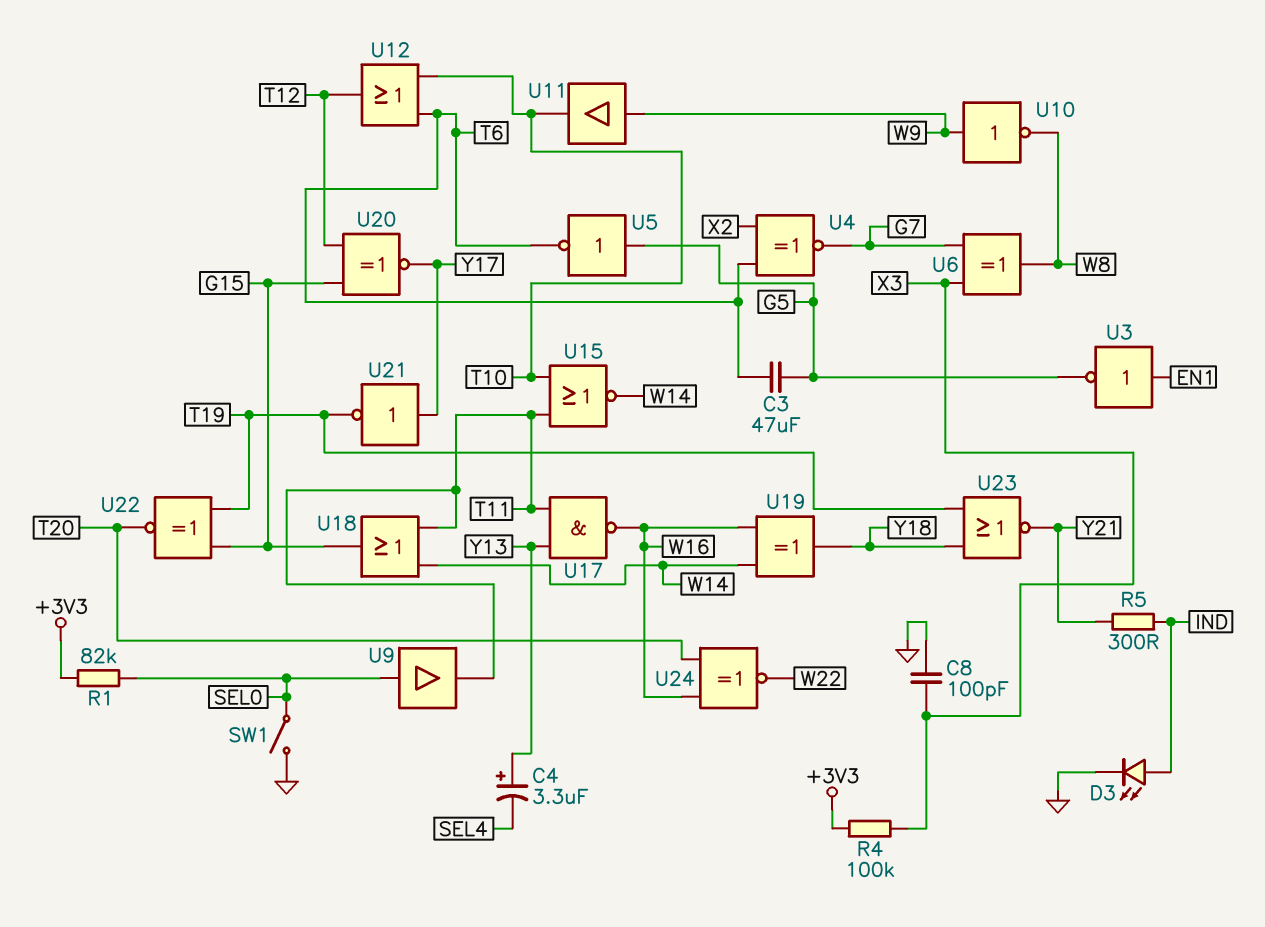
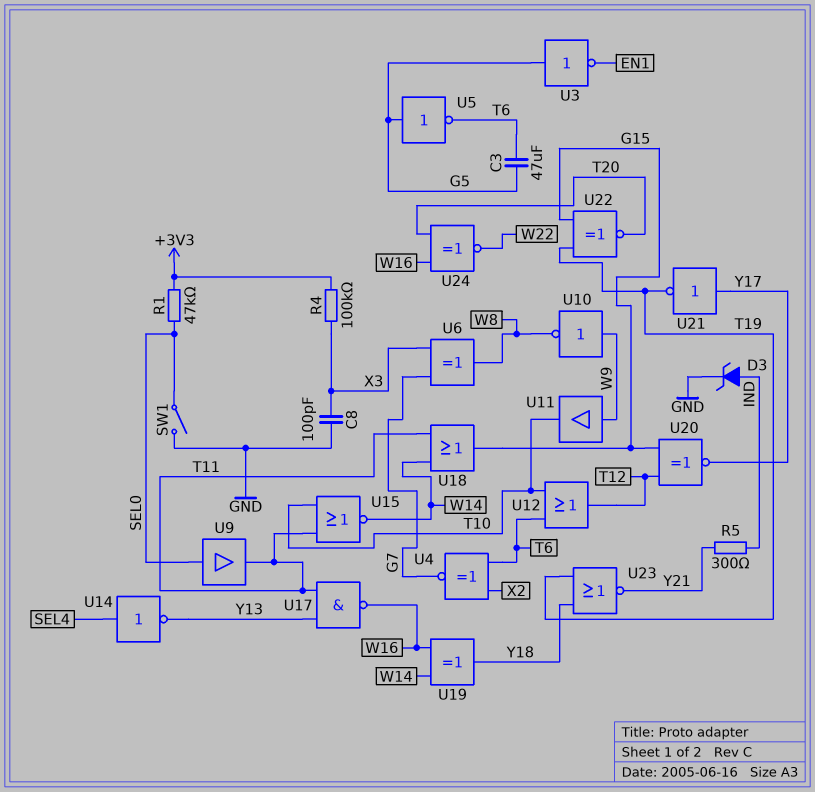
C4: 3.3uF (plus Y13, minus SEL4) -> none
D3: LED (A IND, K GND) -> zener (A IND, K GND)
R1: 82k (+3V3, SEL0) -> 47k (+3V3, SEL0)
U3: NOT (in EN1, out G5) -> NOT (in G5, out EN1)
U14: none -> NOT (in SEL4, out Y13)

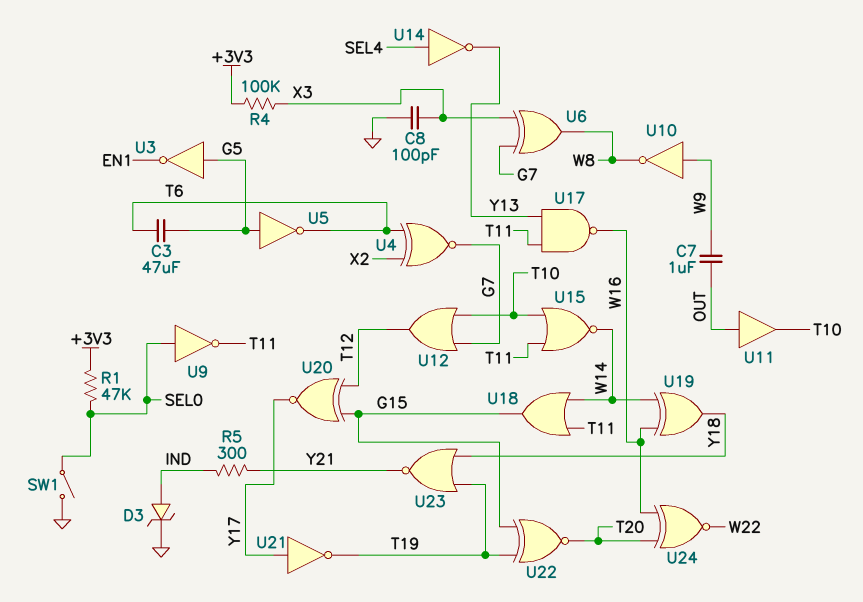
C7: none -> 1uF (OUT, W9)
U9: buffer (in SEL0, out T11) -> NOT (in SEL0, out T11)
U11: buffer (in W9, out T10) -> buffer (in OUT, out T10)
U12: OR (in T6, in T10, out T12) -> OR (in G7, in T10, out T12)

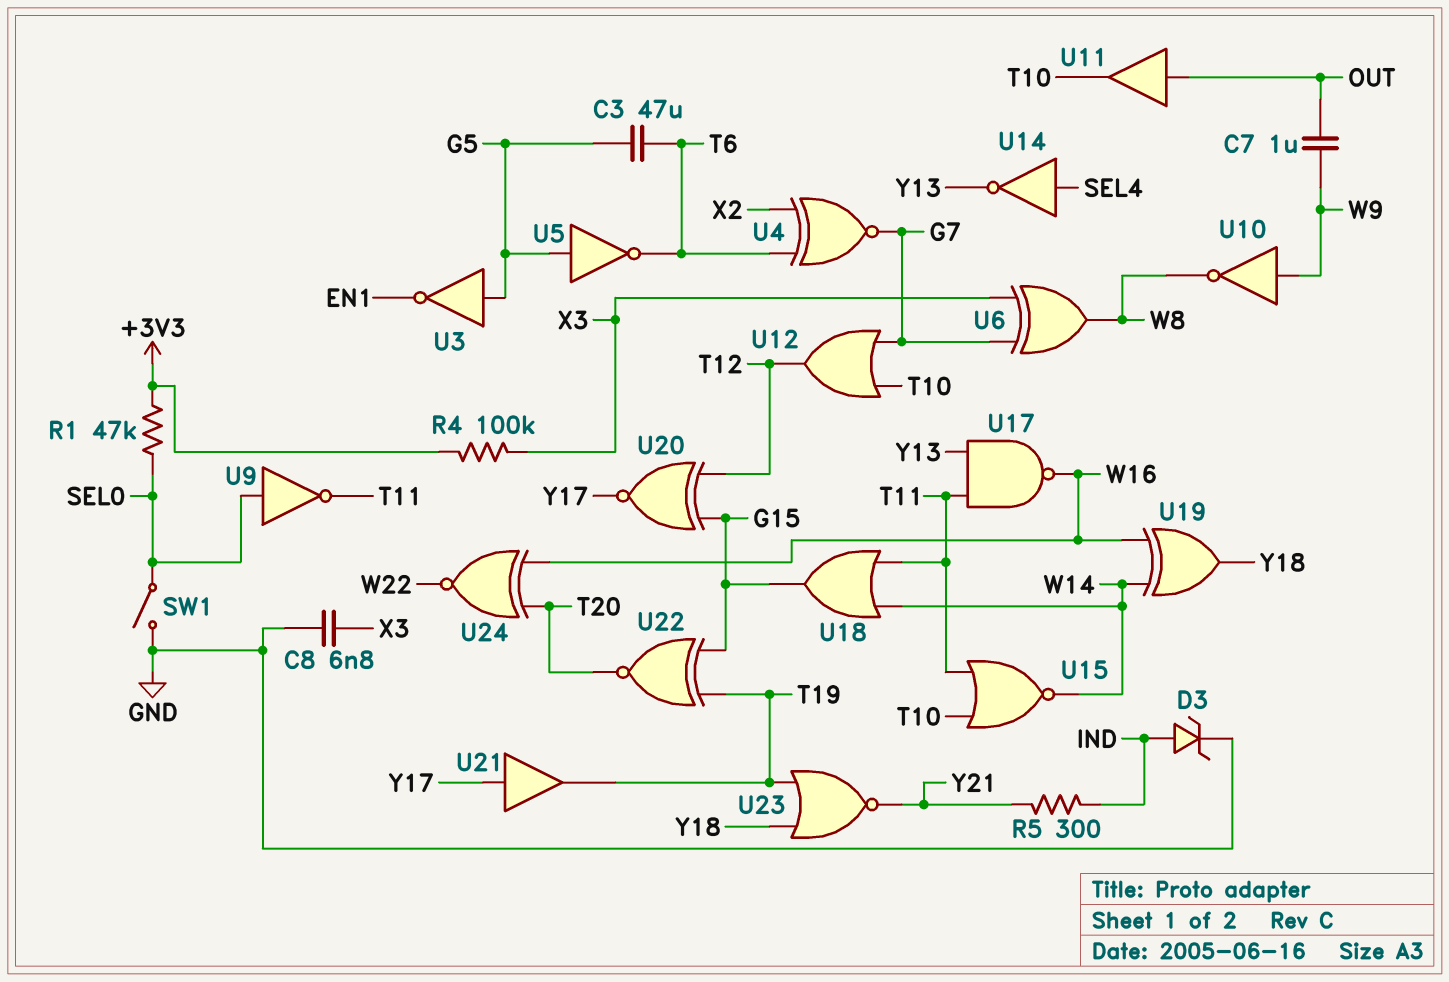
C8: 100pF (GND, X3) -> 6.8nF (GND, X3)
U21: NOT (in Y17, out T19) -> buffer (in Y17, out T19)

